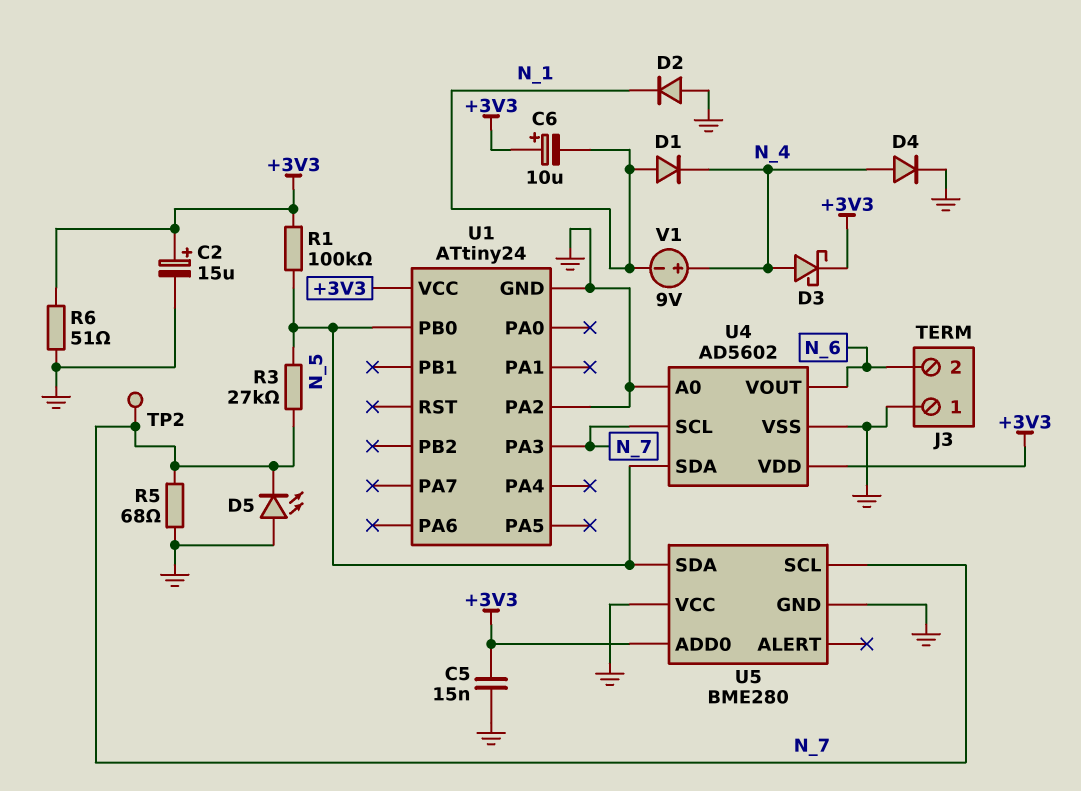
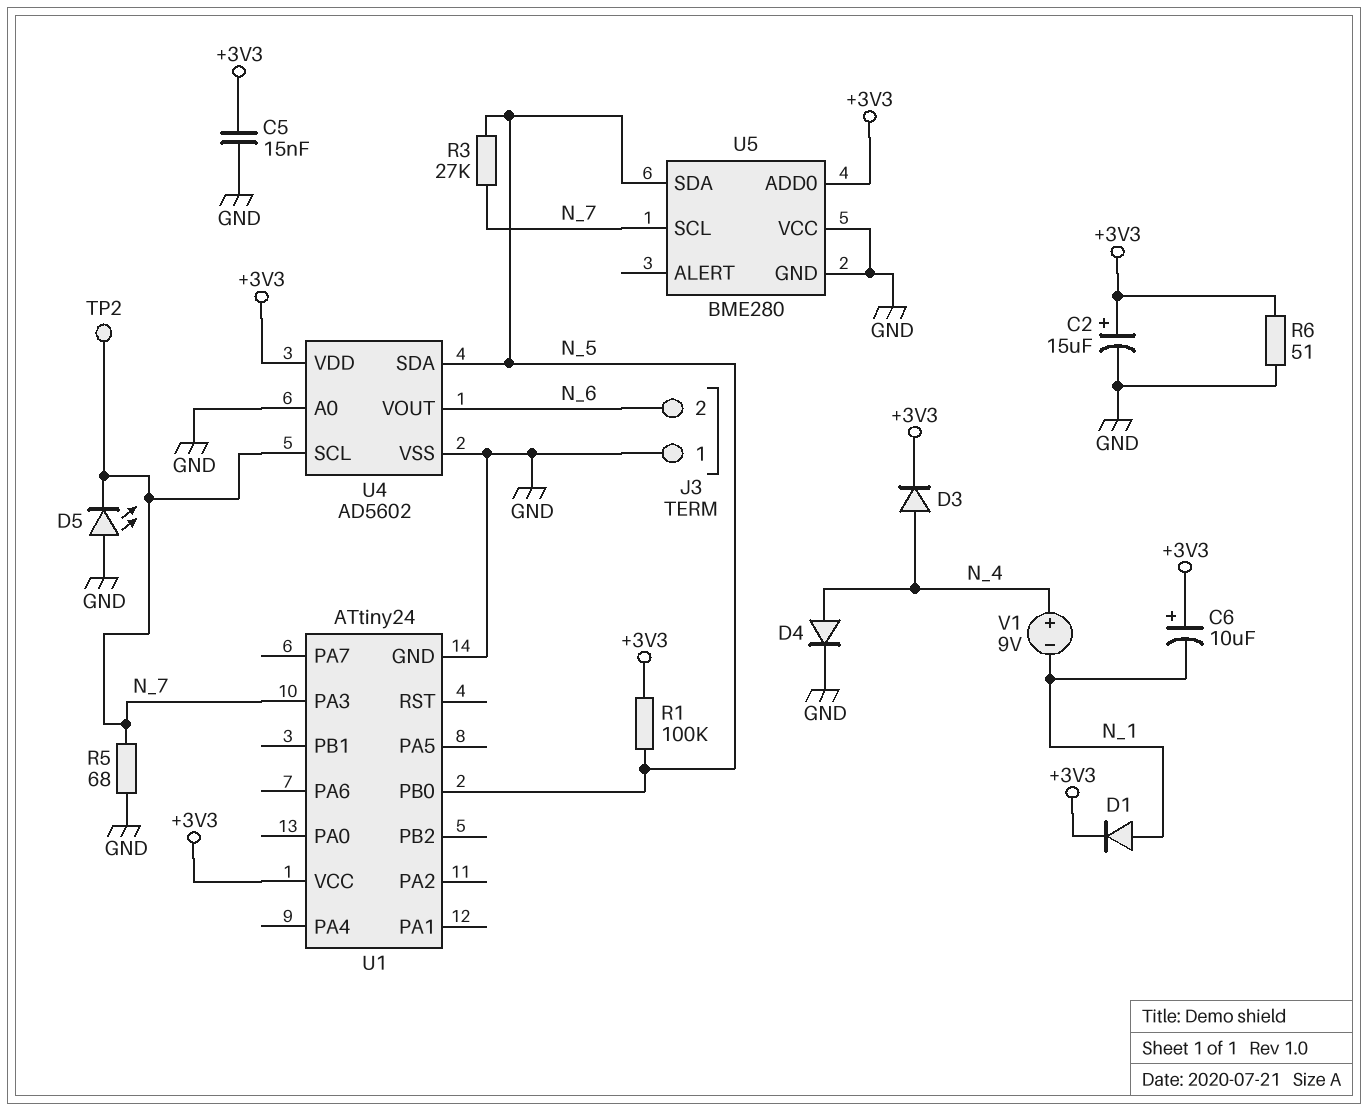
D1: diode (A N_1, K N_4) -> diode (A N_1, K +3V3)
D2: diode (A GND, K N_1) -> none
D3: schottky (A N_4, K +3V3) -> diode (A N_4, K +3V3)
U1 pin PA2: GND -> none

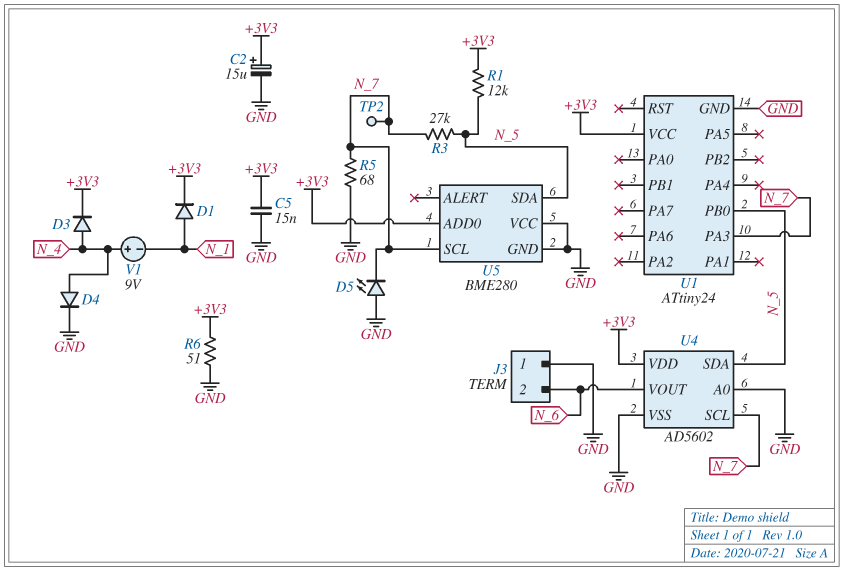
C6: 10uF (plus +3V3, minus N_1) -> none
R1: 100k (+3V3, N_5) -> 12k (+3V3, N_5)

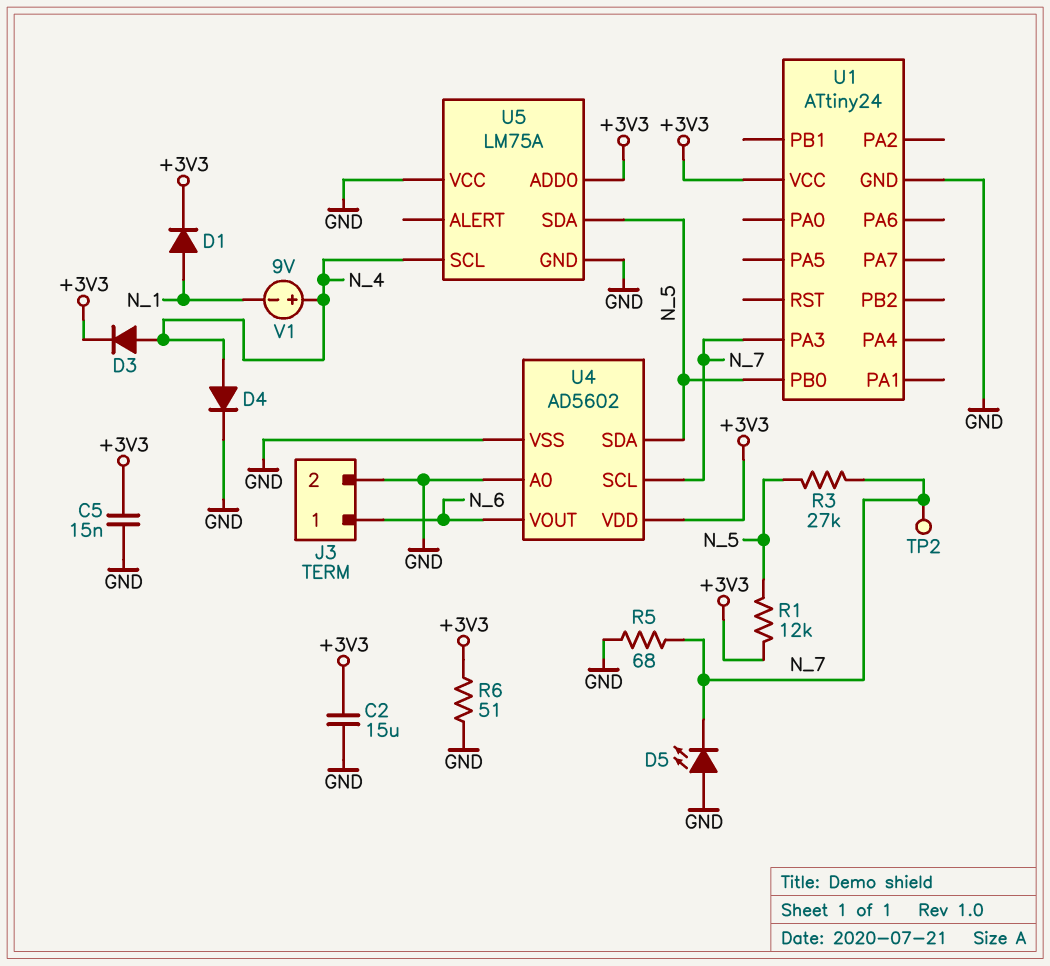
C2: 15uF (plus +3V3, minus GND) -> 15uF (+3V3, GND)
J3 pin 1: GND -> N_6
J3 pin 2: N_6 -> GND
U5: BME280 -> LM75A
U5 pin SCL: N_7 -> N_4

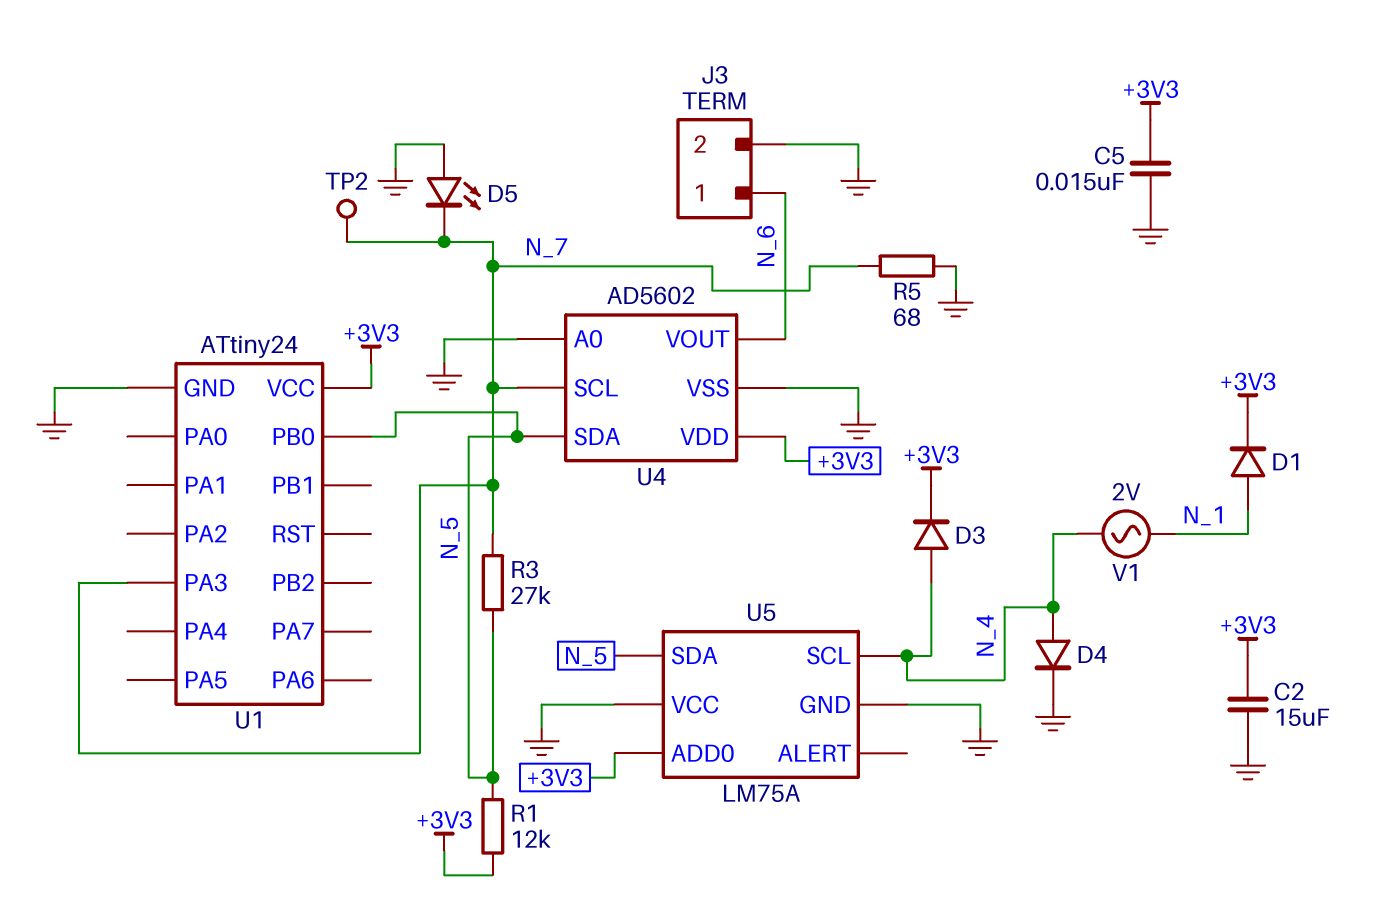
R6: 51 (+3V3, GND) -> none
V1: 9V (plus N_4, minus N_1) -> AC 2V (N_1, N_4)

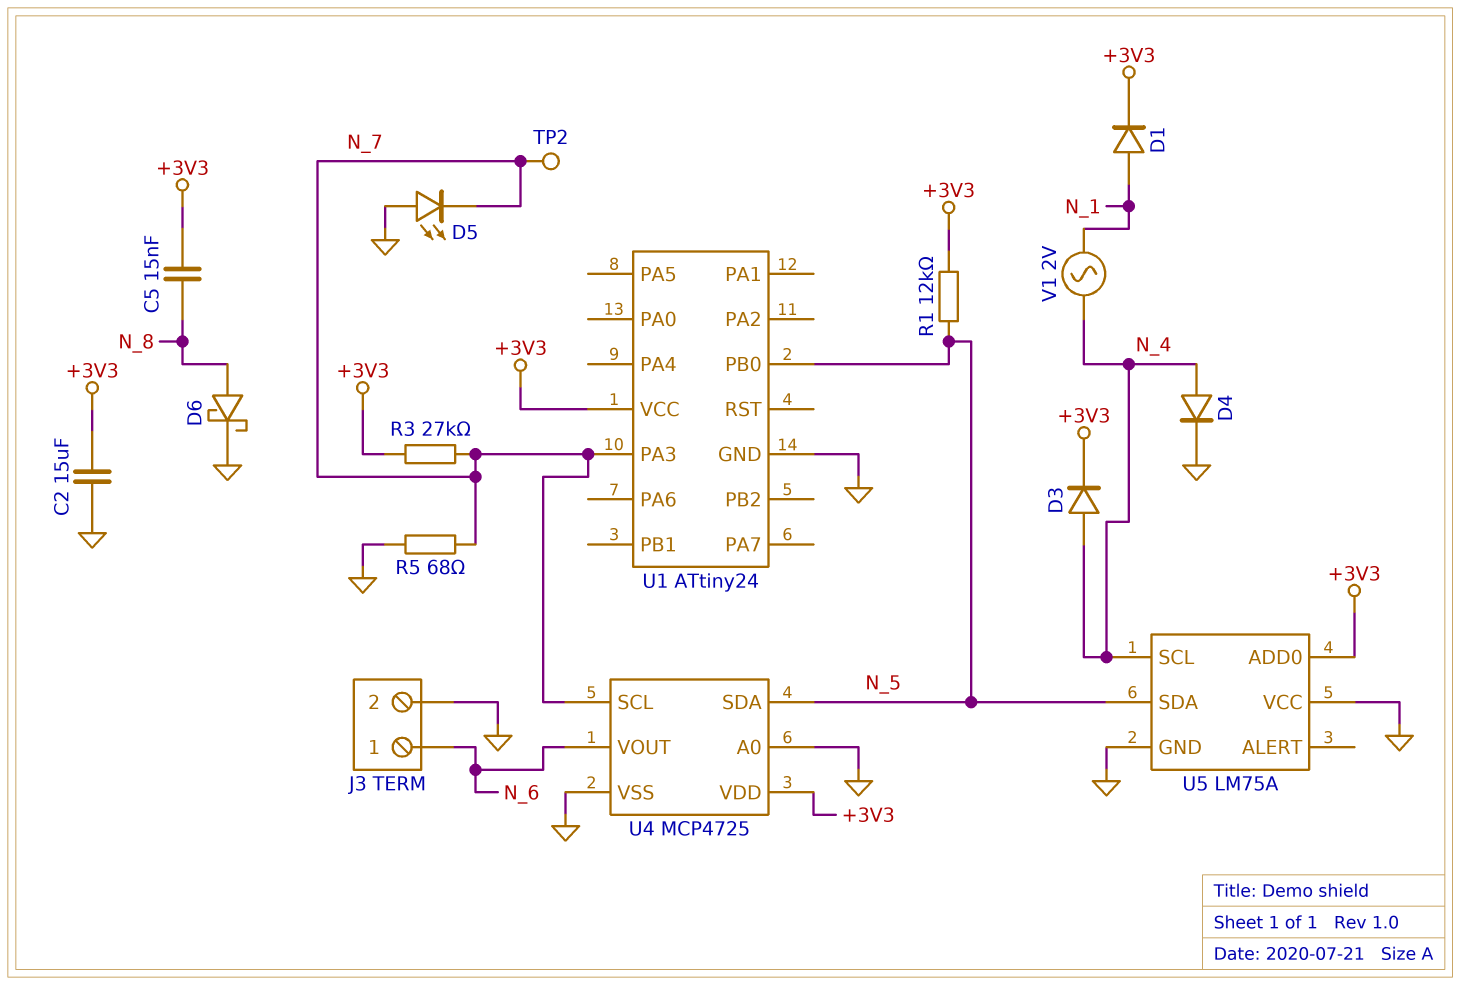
C5: 15nF (+3V3, GND) -> 15nF (+3V3, N_8)
D6: none -> schottky (A N_8, K GND)
R3: 27k (N_5, N_7) -> 27k (+3V3, N_7)
U4: AD5602 -> MCP4725

